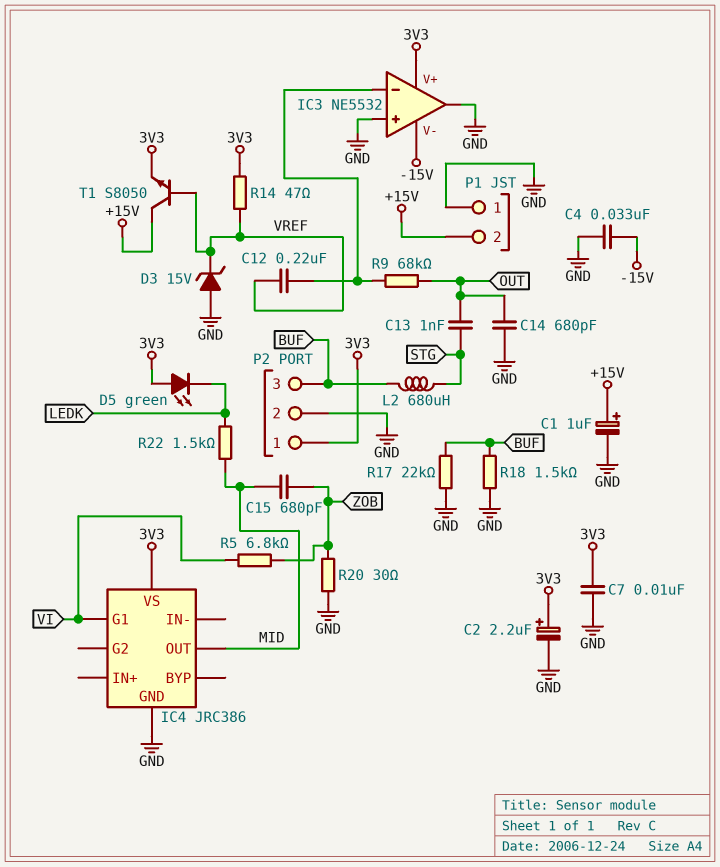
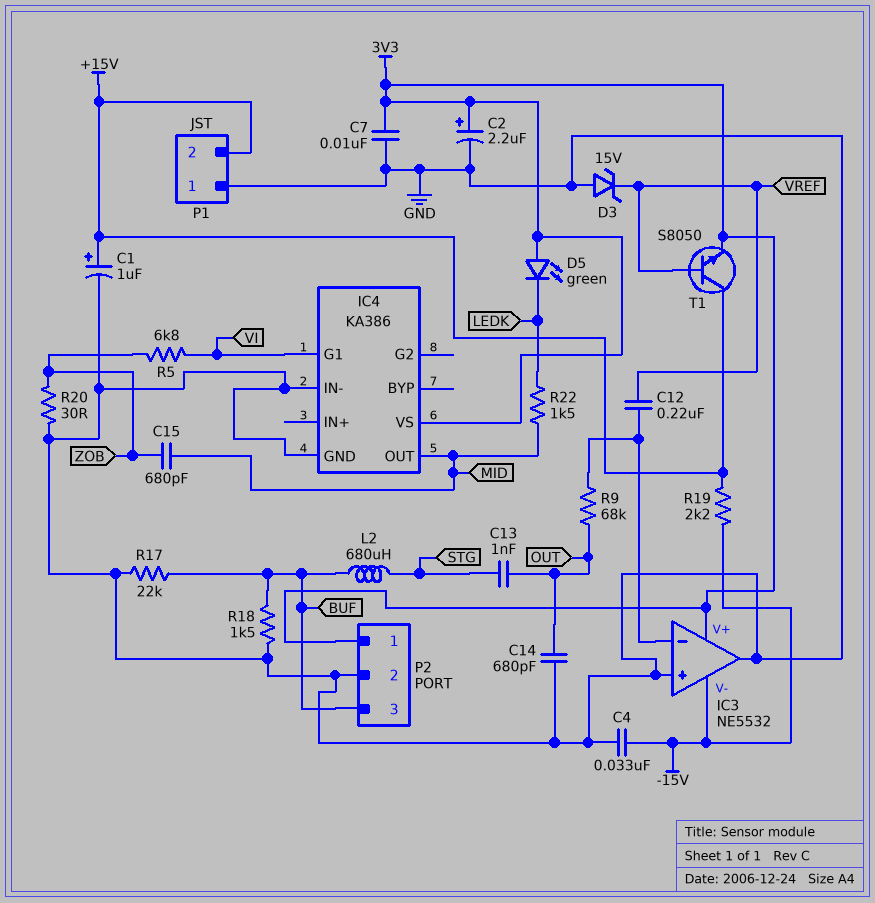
IC4: JRC386 -> KA386
IC4 pin IN-: none -> GND
R14: 47 (3V3, VREF) -> none
R19: none -> 2.2k (+15V, -15V)

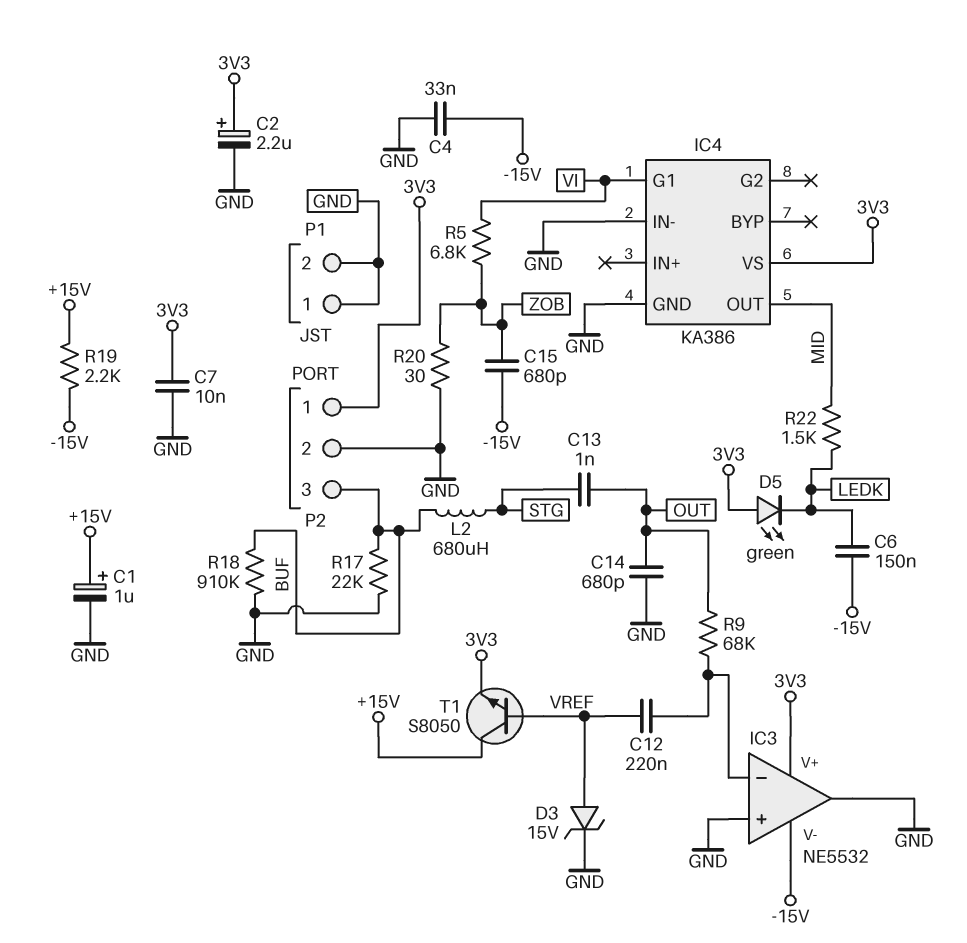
C6: none -> 150nF (-15V, LEDK)
C15: 680pF (MID, ZOB) -> 680pF (-15V, ZOB)
D3: zener 15V (A GND, K VREF) -> zener 15V (A VREF, K GND)
P1 pin 2: +15V -> GND
R18: 1.5k (BUF, GND) -> 910k (BUF, GND)

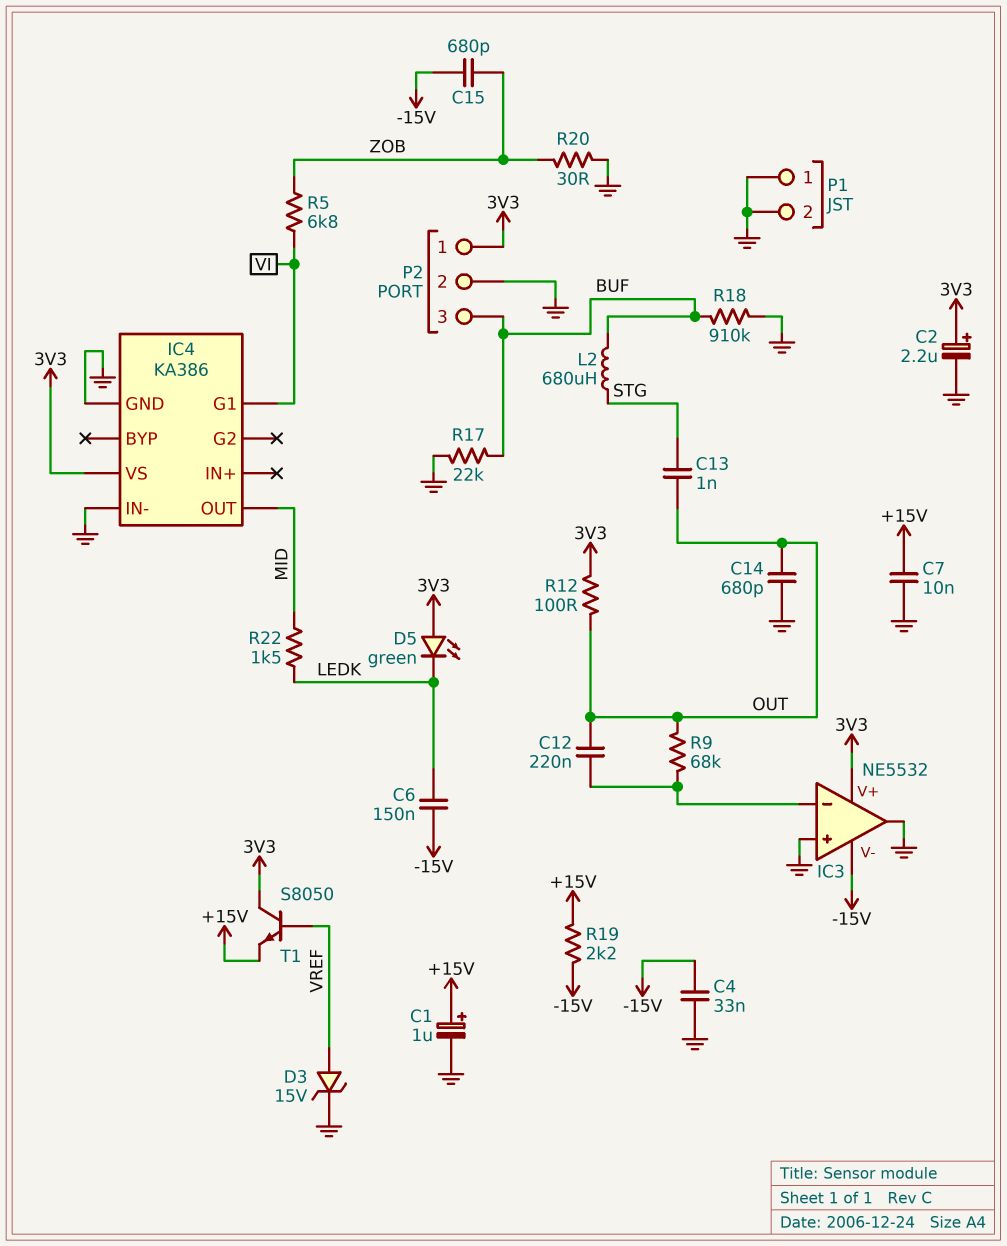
C7: 10nF (3V3, GND) -> 10nF (+15V, GND)
C12: 220nF (IC3/in-, VREF) -> 220nF (IC3/in-, OUT)
R12: none -> 100 (3V3, OUT)
T1: NPN S8050 (B VREF, C +15V, E 3V3) -> NPN S8050 (B VREF, C 3V3, E +15V)

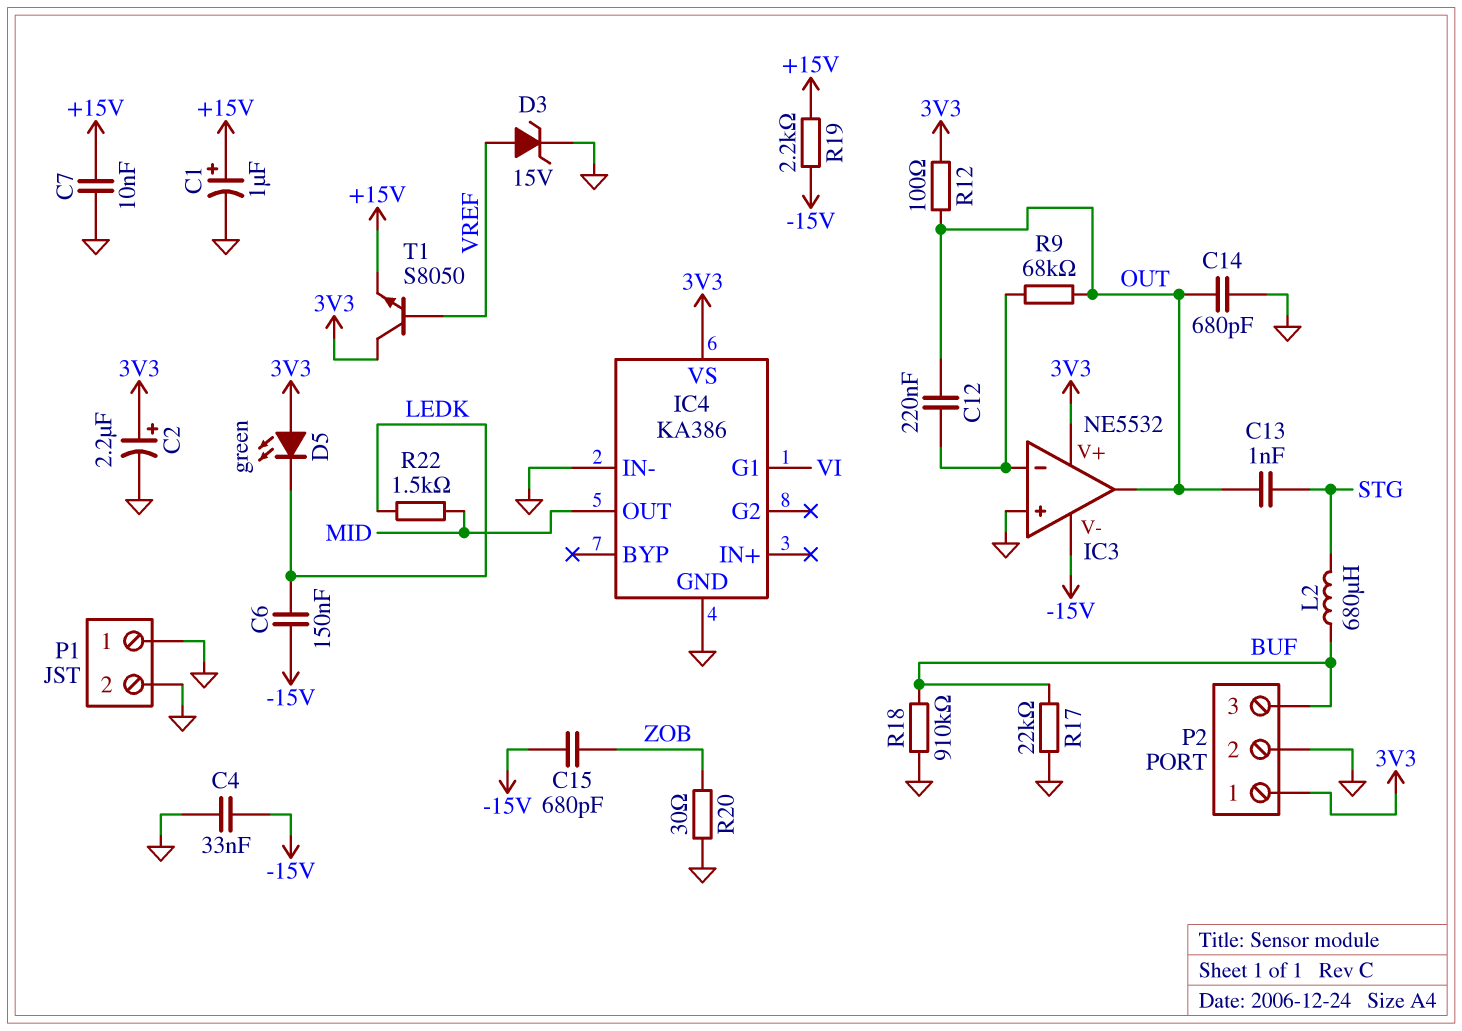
IC3 pin out: GND -> OUT
R5: 6.8k (VI, ZOB) -> none

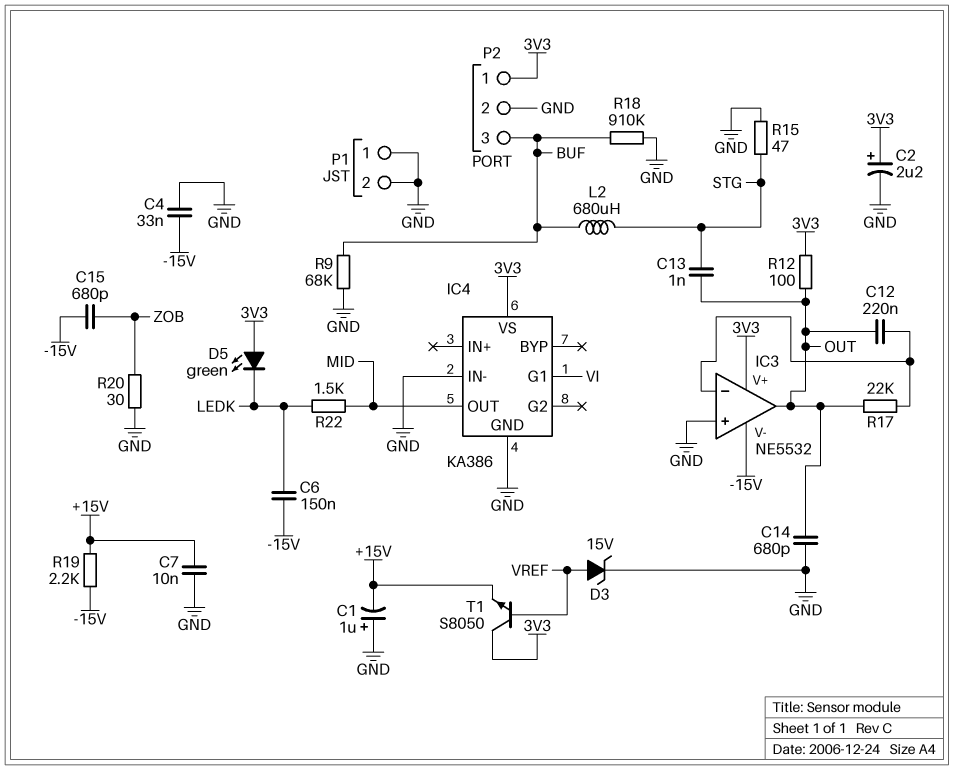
C1: 1uF (plus +15V, minus GND) -> 1uF (plus GND, minus +15V)
R9: 68k (IC3/in-, OUT) -> 68k (BUF, GND)
R15: none -> 47 (GND, STG)
R17: 22k (BUF, GND) -> 22k (IC3/in-, OUT)

